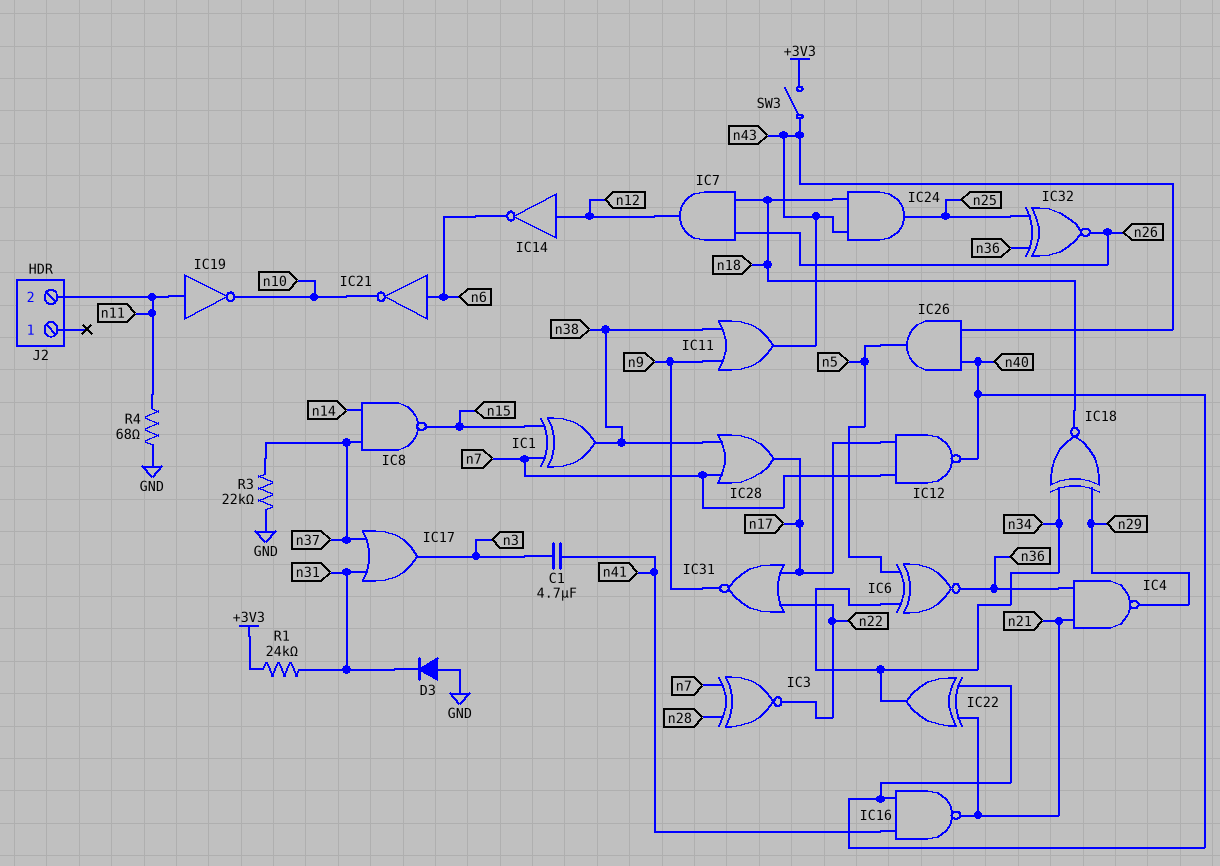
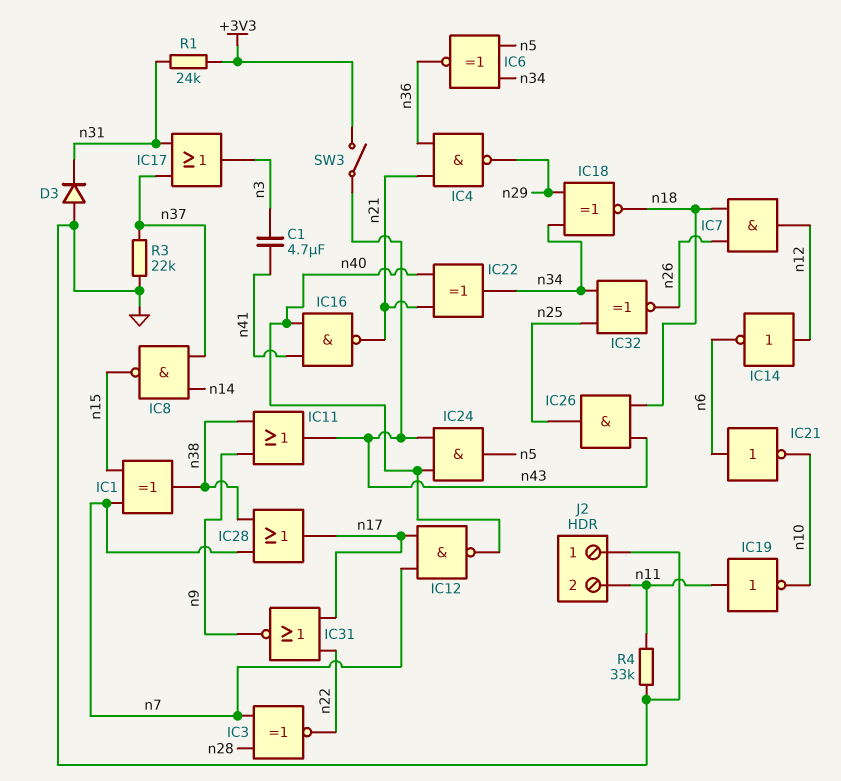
IC24: AND (in n18, in n43, out n25) -> AND (in n40, in n43, out n5)
IC26: AND (in n40, in n43, out n5) -> AND (in n18, in n43, out n25)
IC32: XNOR (in n25, in n36, out n26) -> XNOR (in n25, in n34, out n26)
J2 pin 1: none -> GND
R4: 68 (GND, n11) -> 33k (GND, n11)

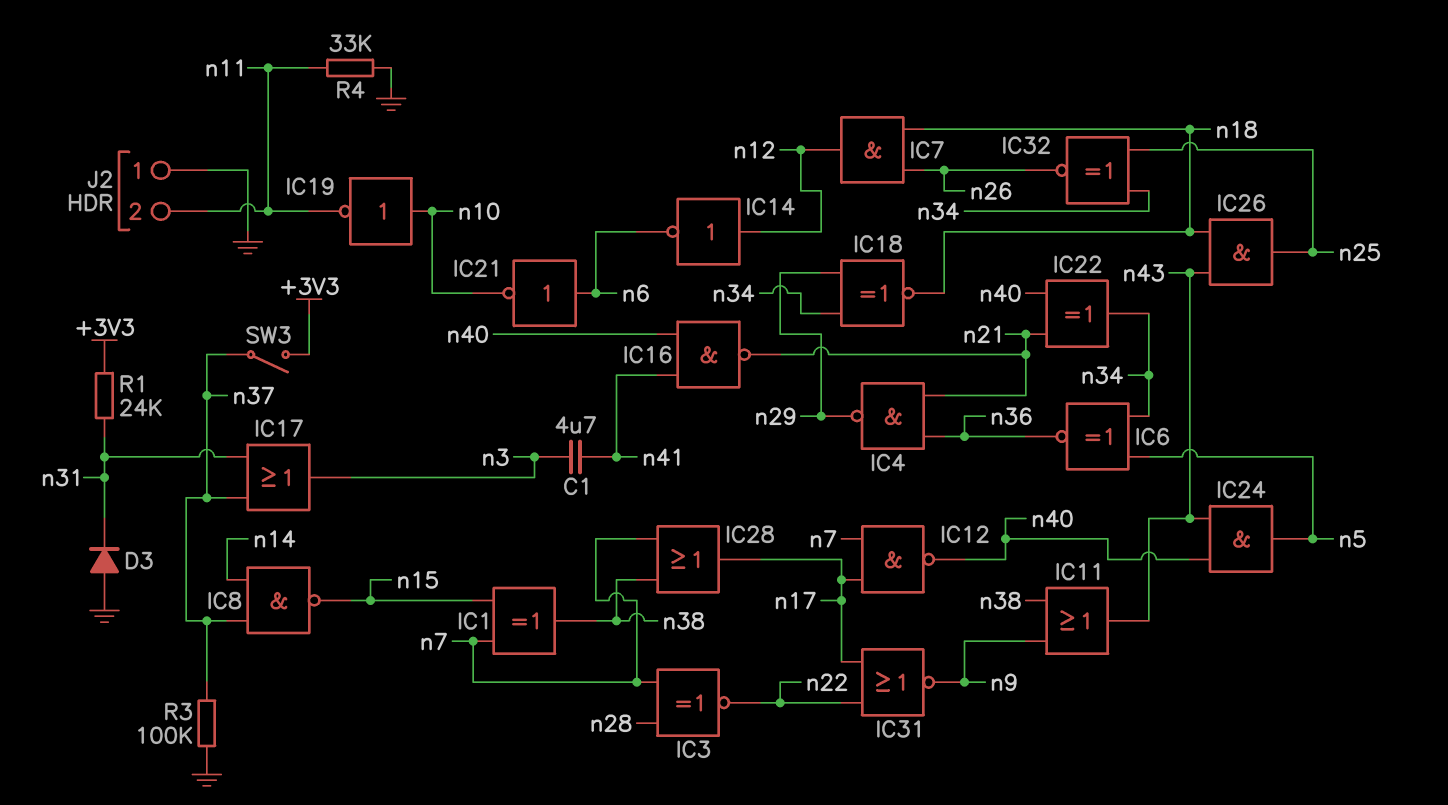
IC19: NOT (in n11, out n10) -> NOT (in n10, out n11)
R3: 22k (GND, n37) -> 100k (GND, n37)
SW3: switch (+3V3, n43) -> switch (+3V3, n37)

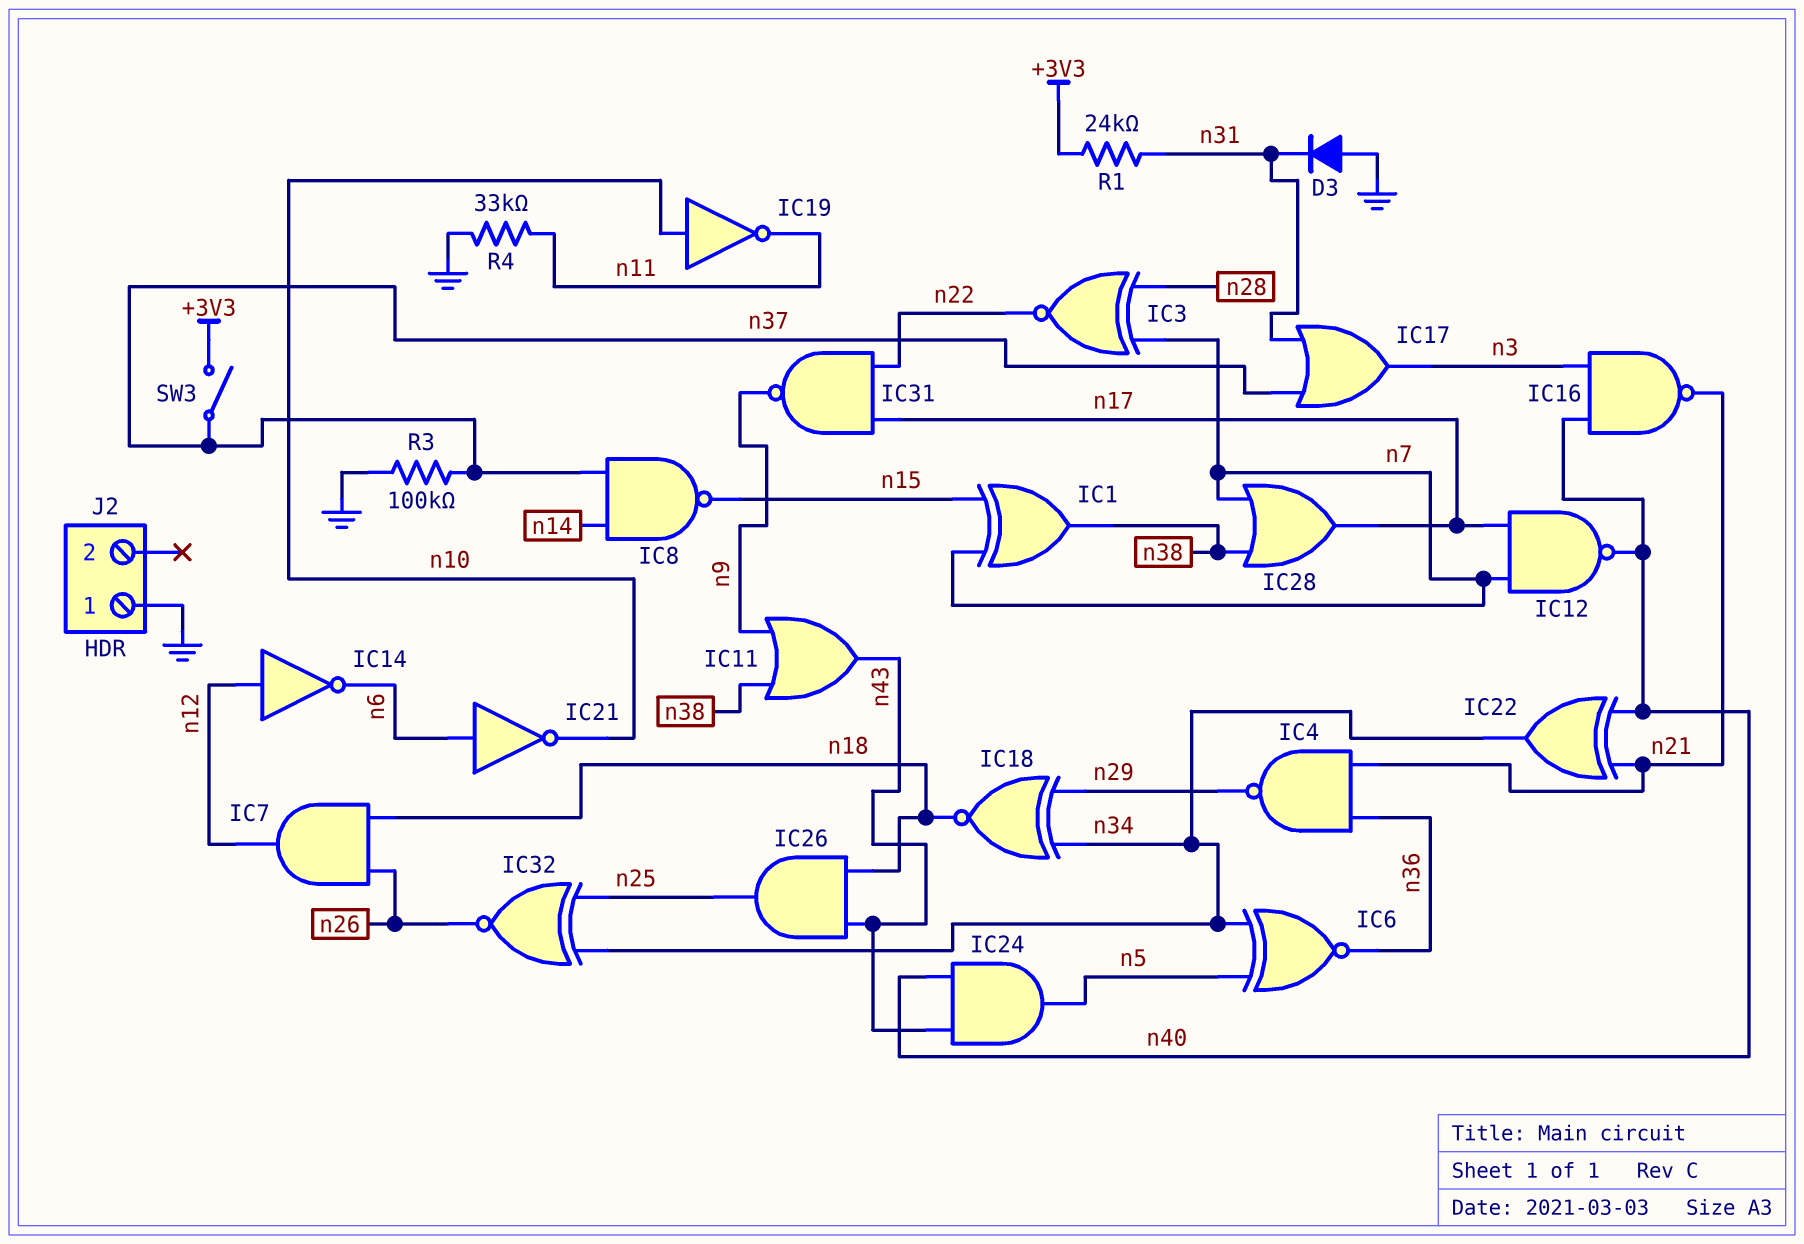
C1: 4.7uF (n3, n41) -> none
IC16: NAND (in n40, in n41, out n21) -> NAND (in n3, in n40, out n21)
IC31: NOR (in n17, in n22, out n9) -> NAND (in n17, in n22, out n9)
J2 pin 2: n11 -> none

